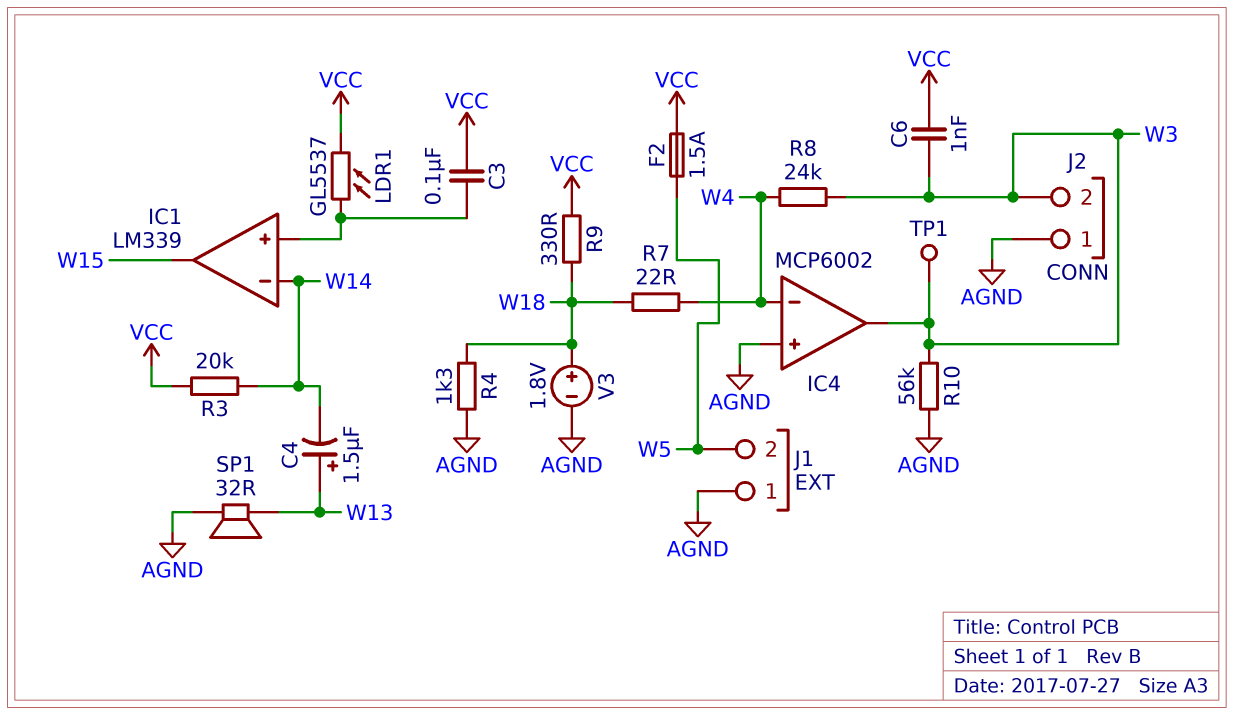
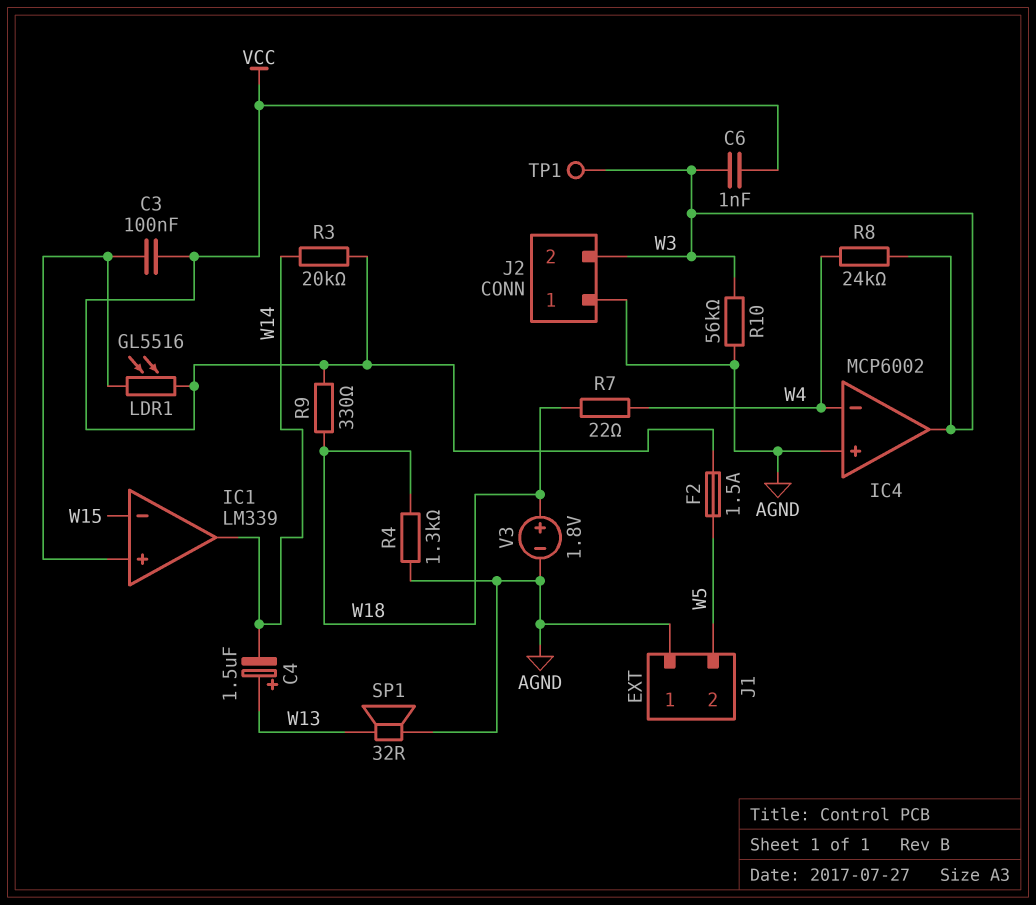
IC1 pin in-: W14 -> W15
IC1 pin out: W15 -> W14
LDR1: GL5537 (IC1/in+, VCC) -> GL5516 (IC1/in+, VCC)

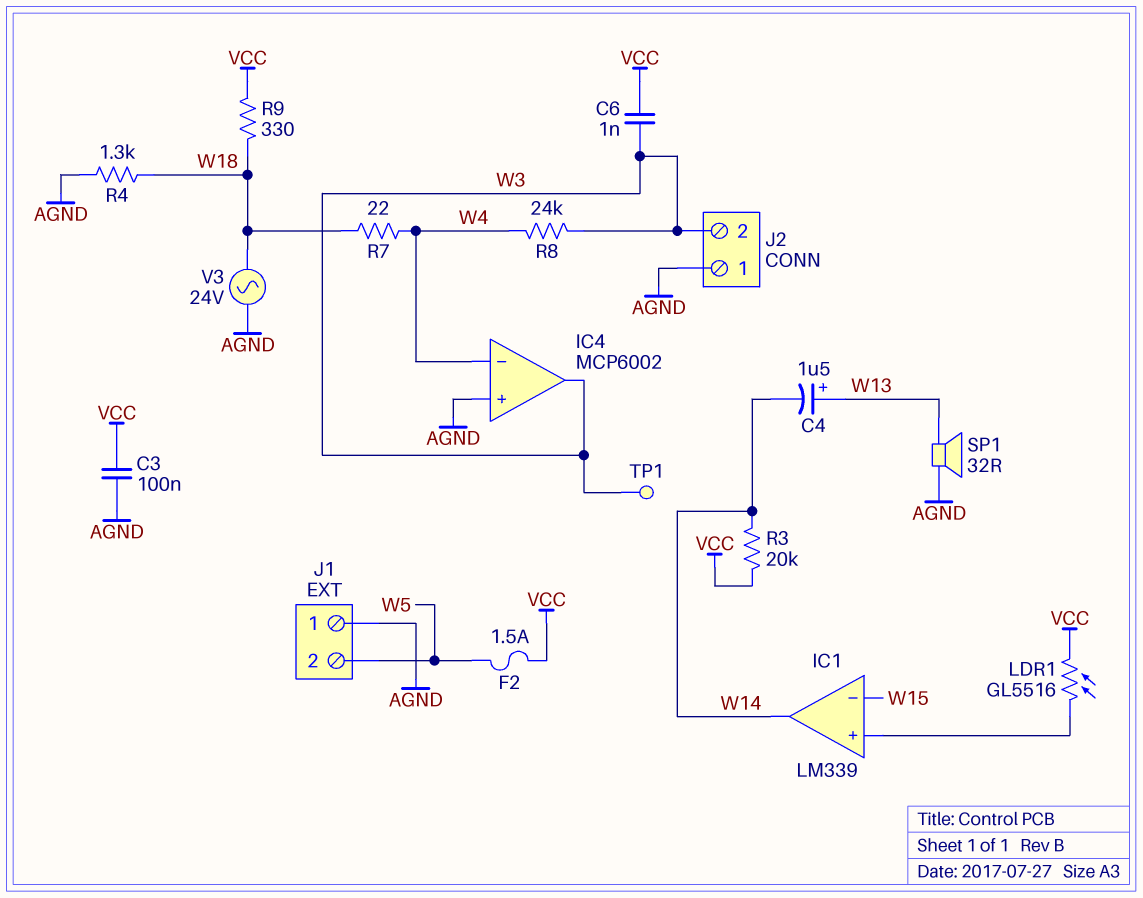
C3: 100nF (IC1/in+, VCC) -> 100nF (AGND, VCC)
R10: 56k (AGND, W3) -> none
V3: 1.8V (plus W18, minus AGND) -> AC 24V (AGND, W18)

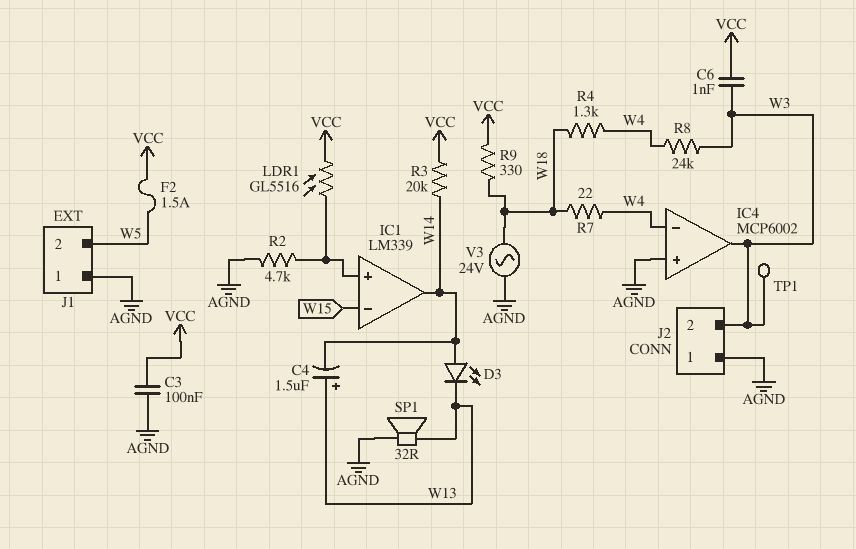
D3: none -> LED (A W14, K W13)
R2: none -> 4.7k (AGND, IC1/in+)
R4: 1.3k (AGND, W18) -> 1.3k (W4, W18)

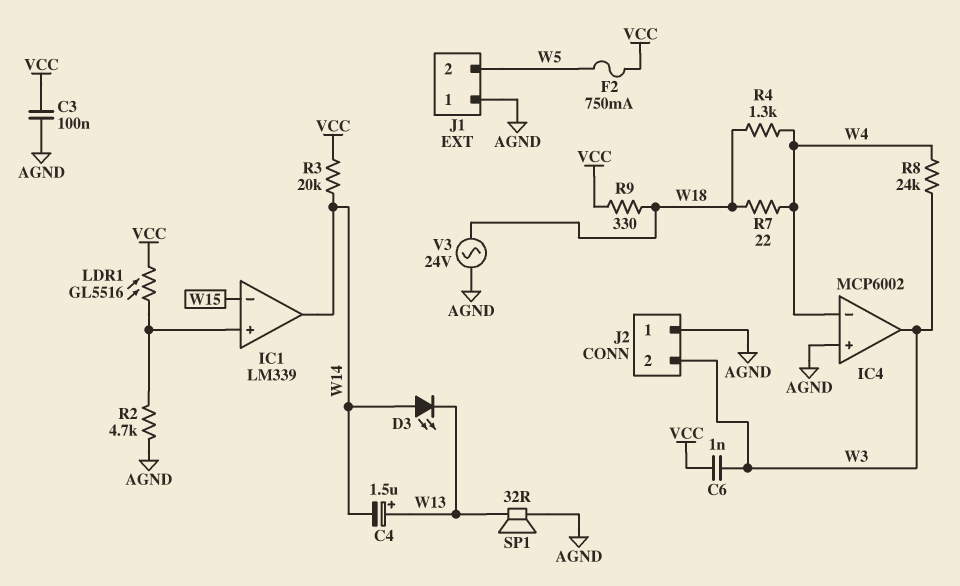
F2: 1.5A (VCC, W5) -> 750mA (VCC, W5)
TP1: test point (W3) -> none

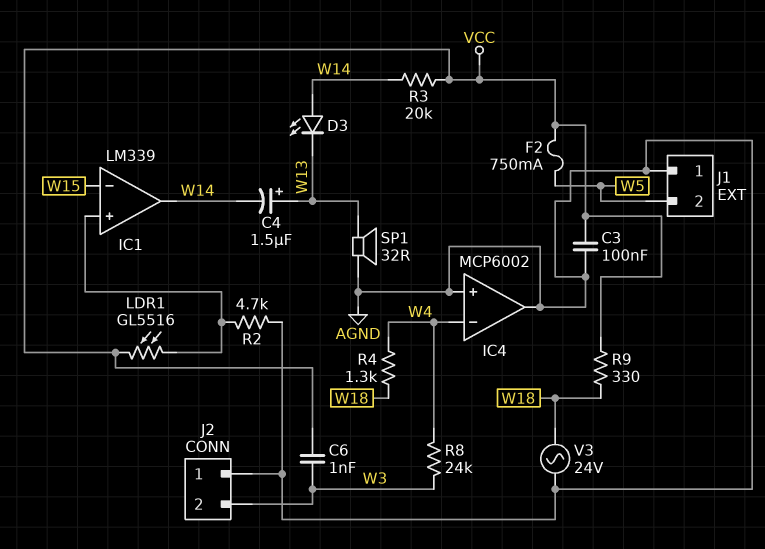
IC4 pin out: W3 -> AGND
R7: 22 (W4, W18) -> none

